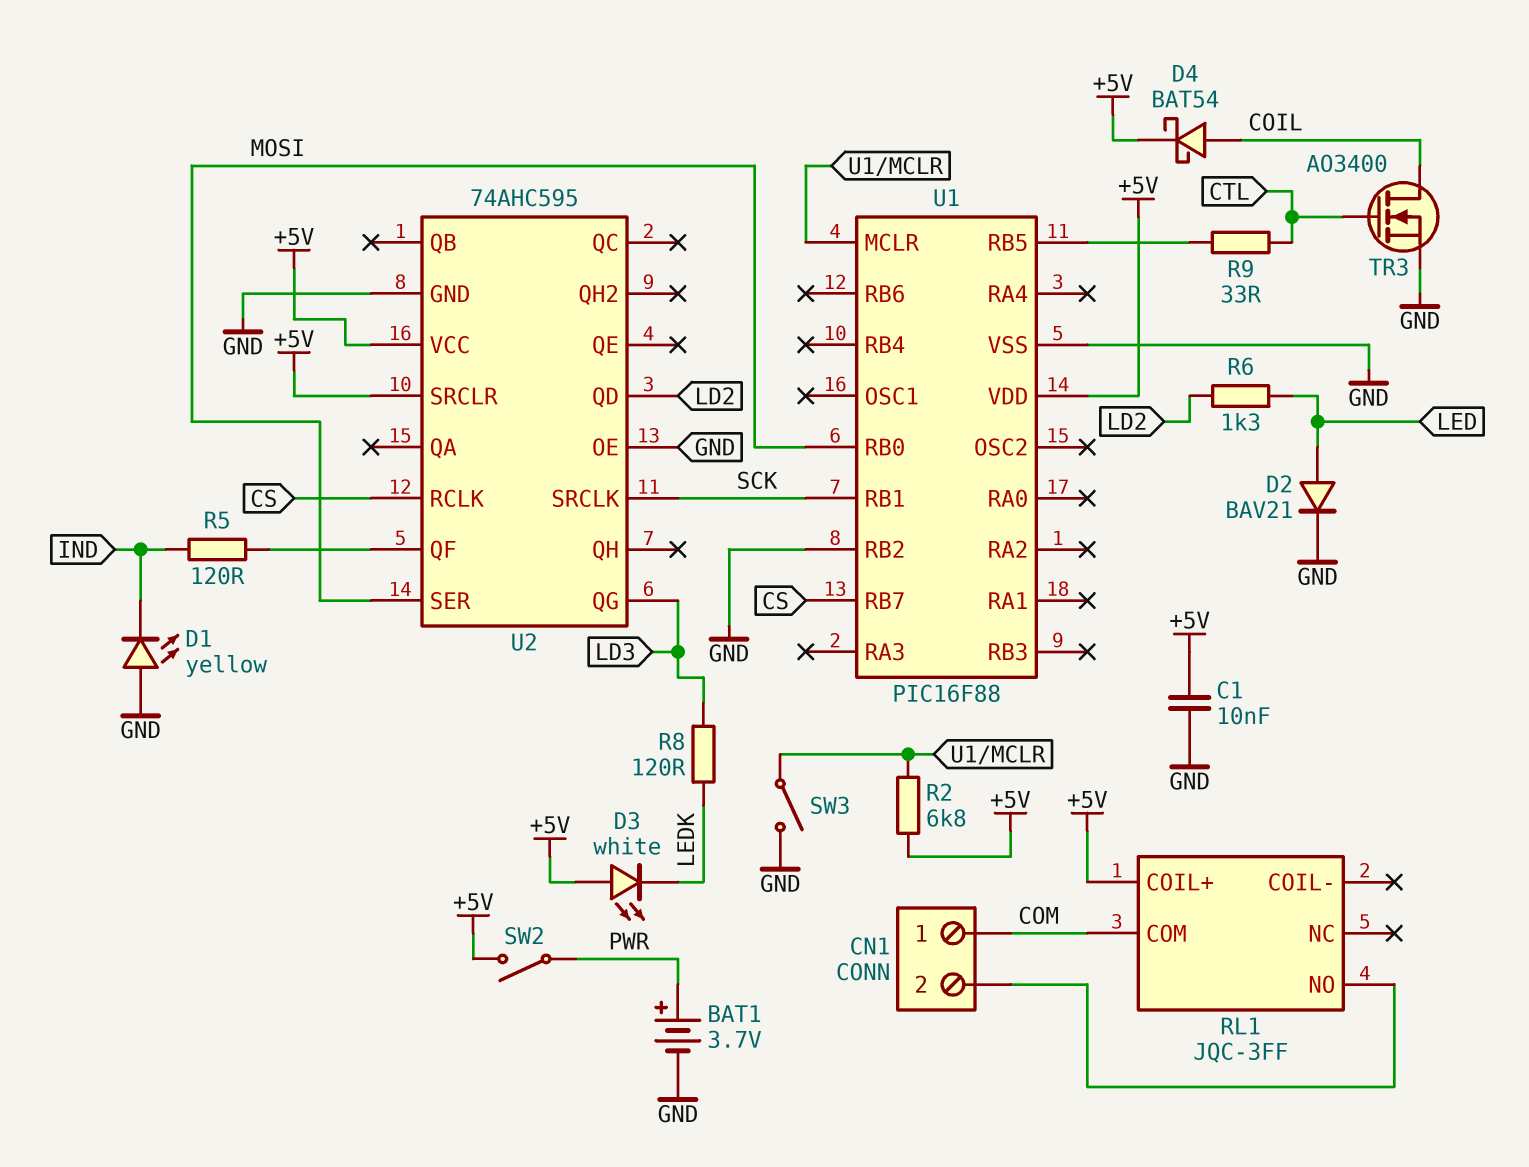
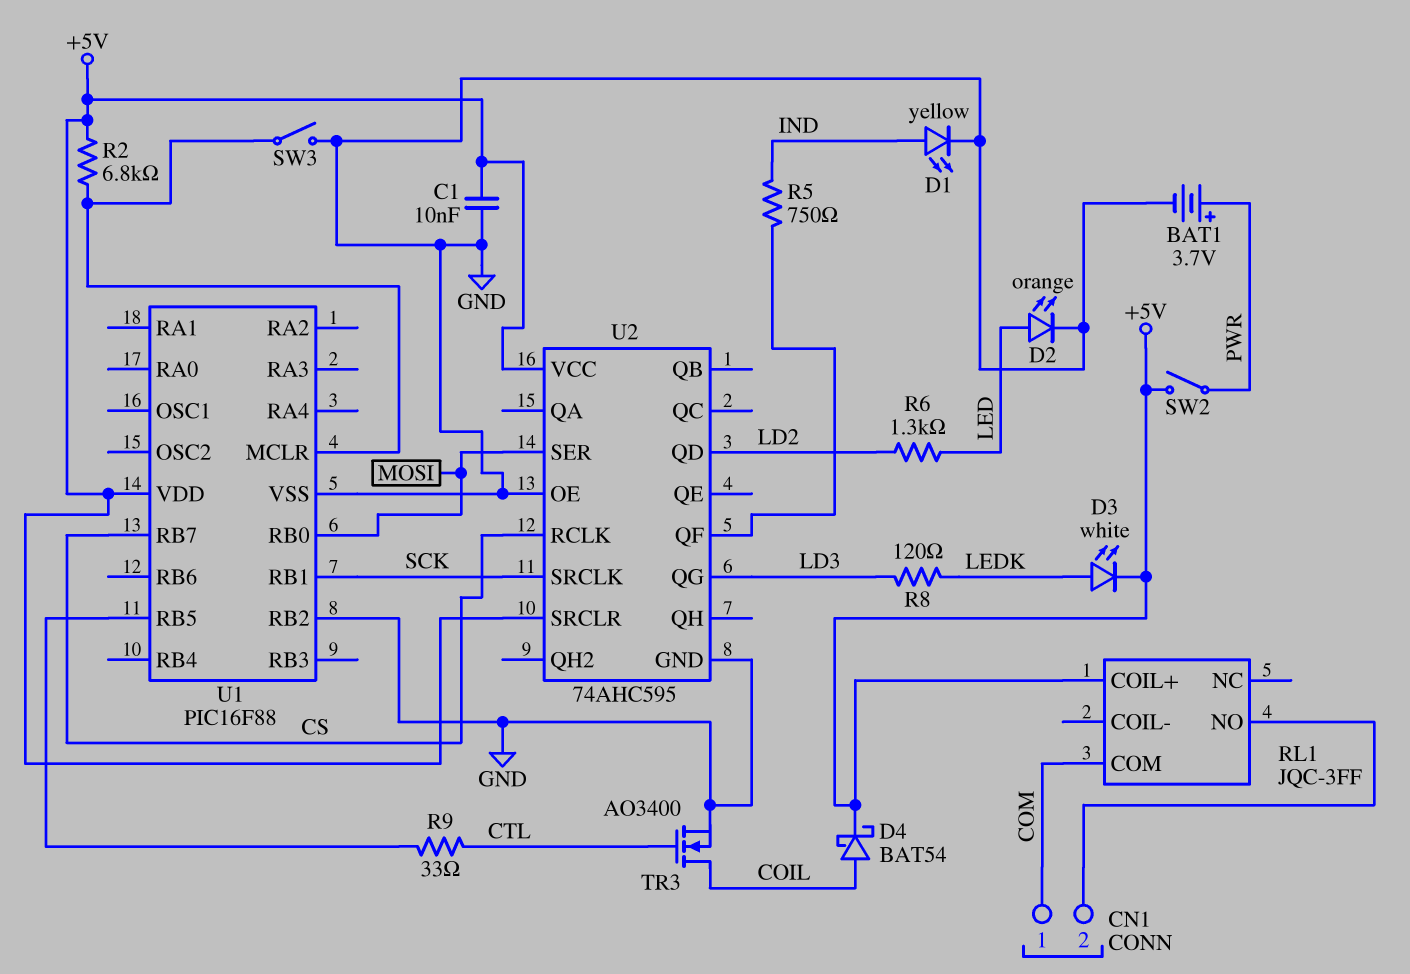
D1: LED yellow (A GND, K IND) -> LED yellow (A IND, K GND)
D2: diode BAV21 (A LED, K GND) -> LED orange (A LED, K GND)
D3: LED white (A +5V, K LEDK) -> LED white (A LEDK, K +5V)
R5: 120 (IND, U2/QF) -> 750 (IND, U2/QF)

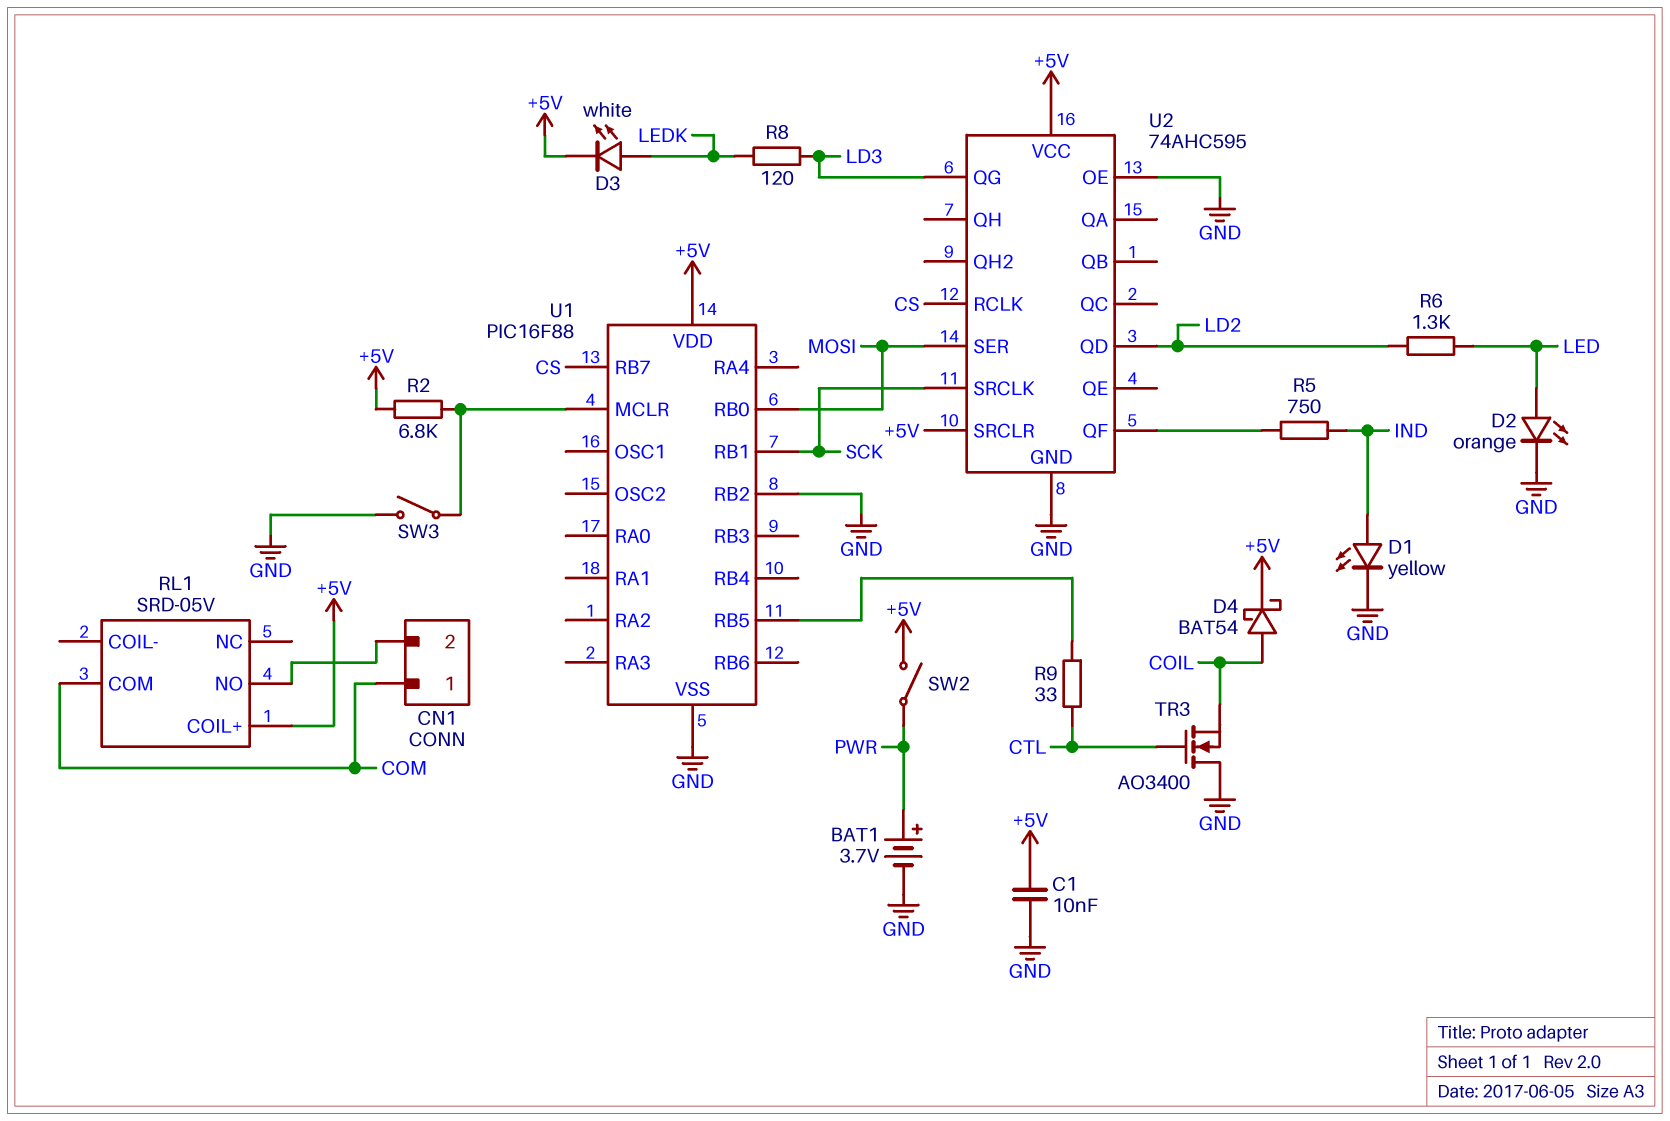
RL1: JQC-3FF -> SRD-05V
TR3: NMOS AO3400 (G CTL, D COIL, S GND) -> NMOS AO3400 (G CTL, D GND, S COIL)

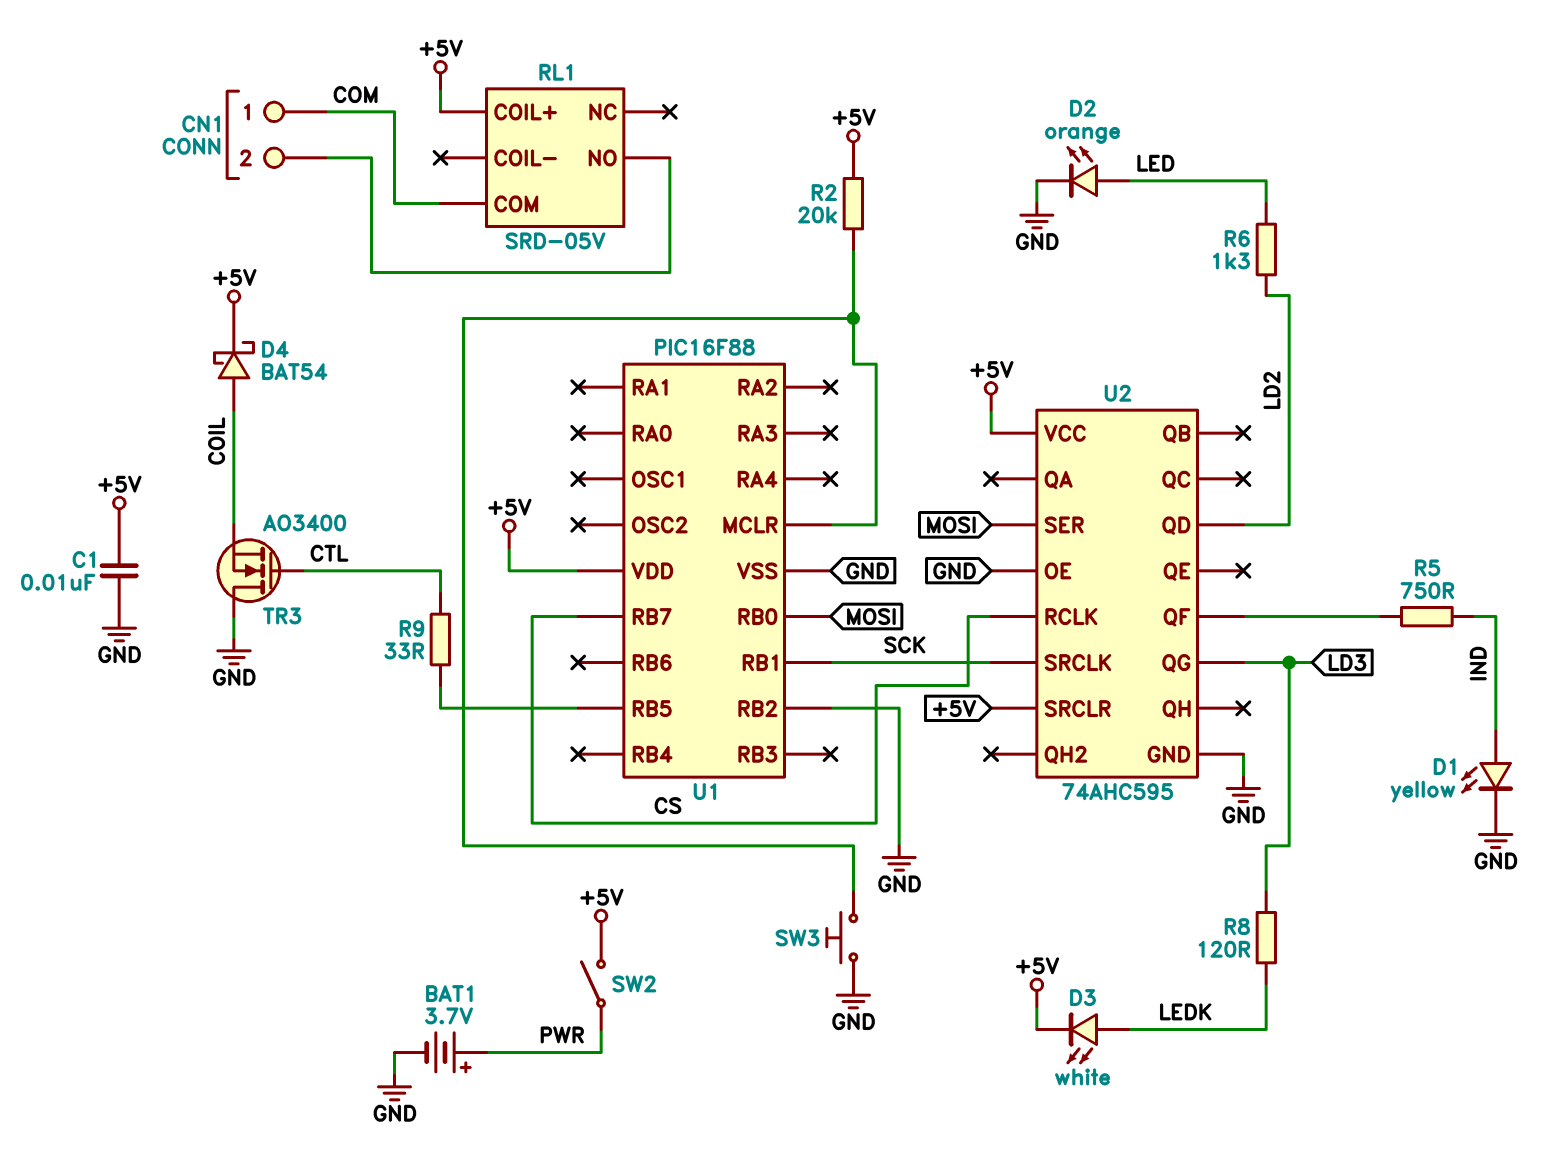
R2: 6.8k (+5V, U1/MCLR) -> 20k (+5V, U1/MCLR)
SW3: switch (GND, U1/MCLR) -> button (GND, U1/MCLR)

